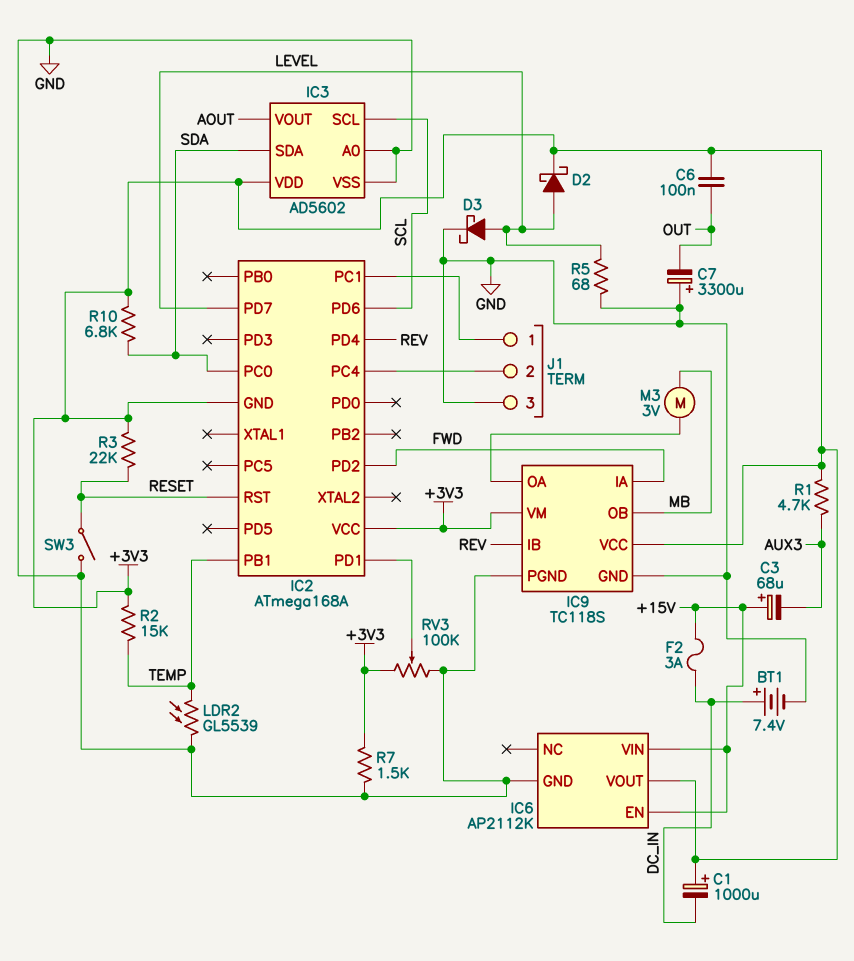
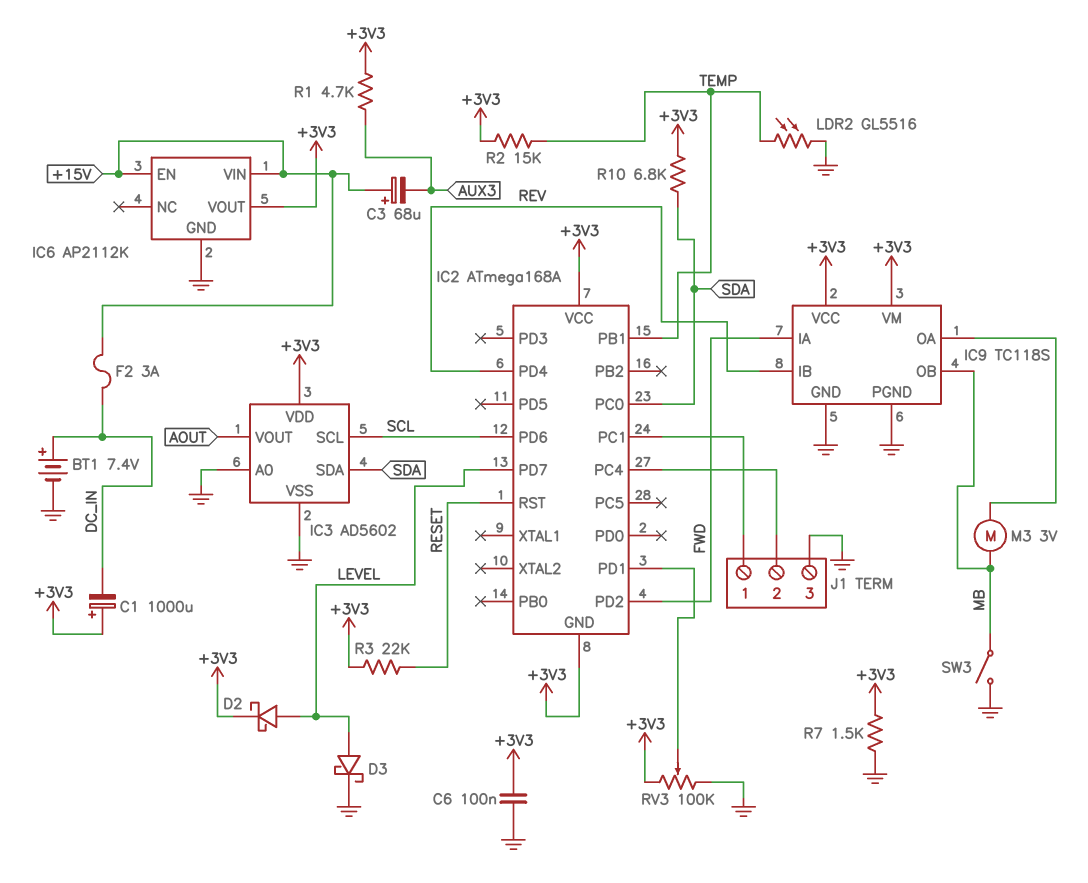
C6: 100nF (+3V3, OUT) -> 100nF (+3V3, GND)
C7: 3300uF (plus GND, minus OUT) -> none
LDR2: GL5539 (GND, TEMP) -> GL5516 (GND, TEMP)
R5: 68 (GND, LEVEL) -> none
SW3: switch (GND, RESET) -> switch (GND, MB)

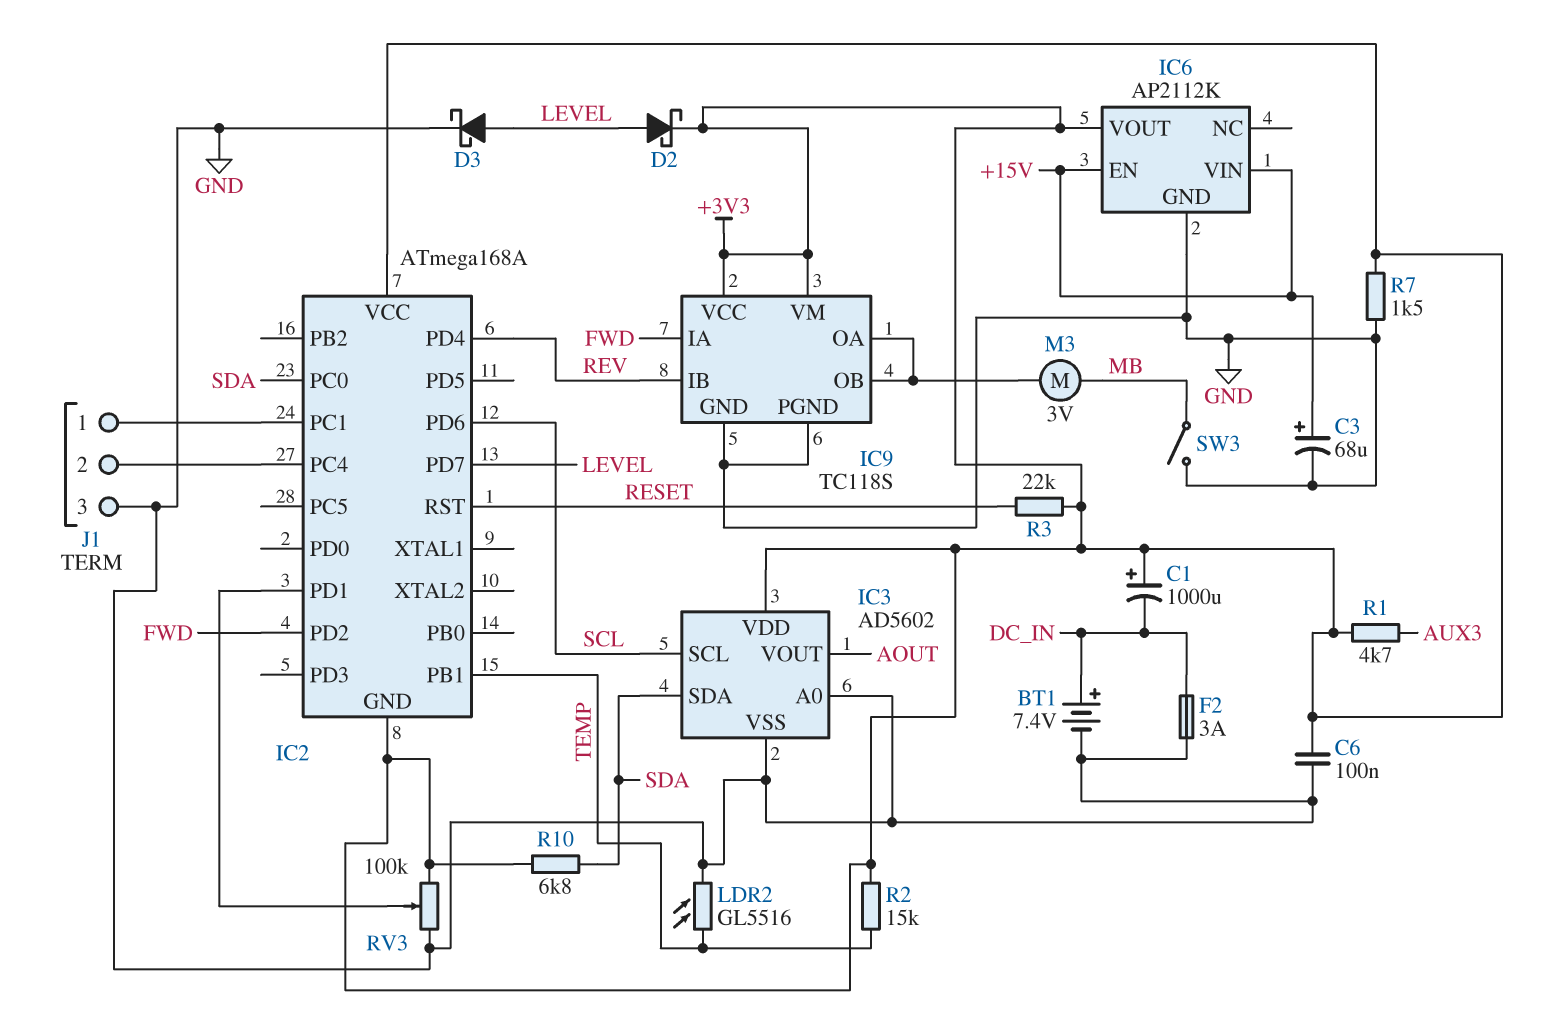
C3: 68uF (plus +15V, minus AUX3) -> 68uF (plus +15V, minus GND)
F2: 3A (+15V, DC_IN) -> 3A (DC_IN, GND)
IC9 pin OB: MB -> IC9/OA

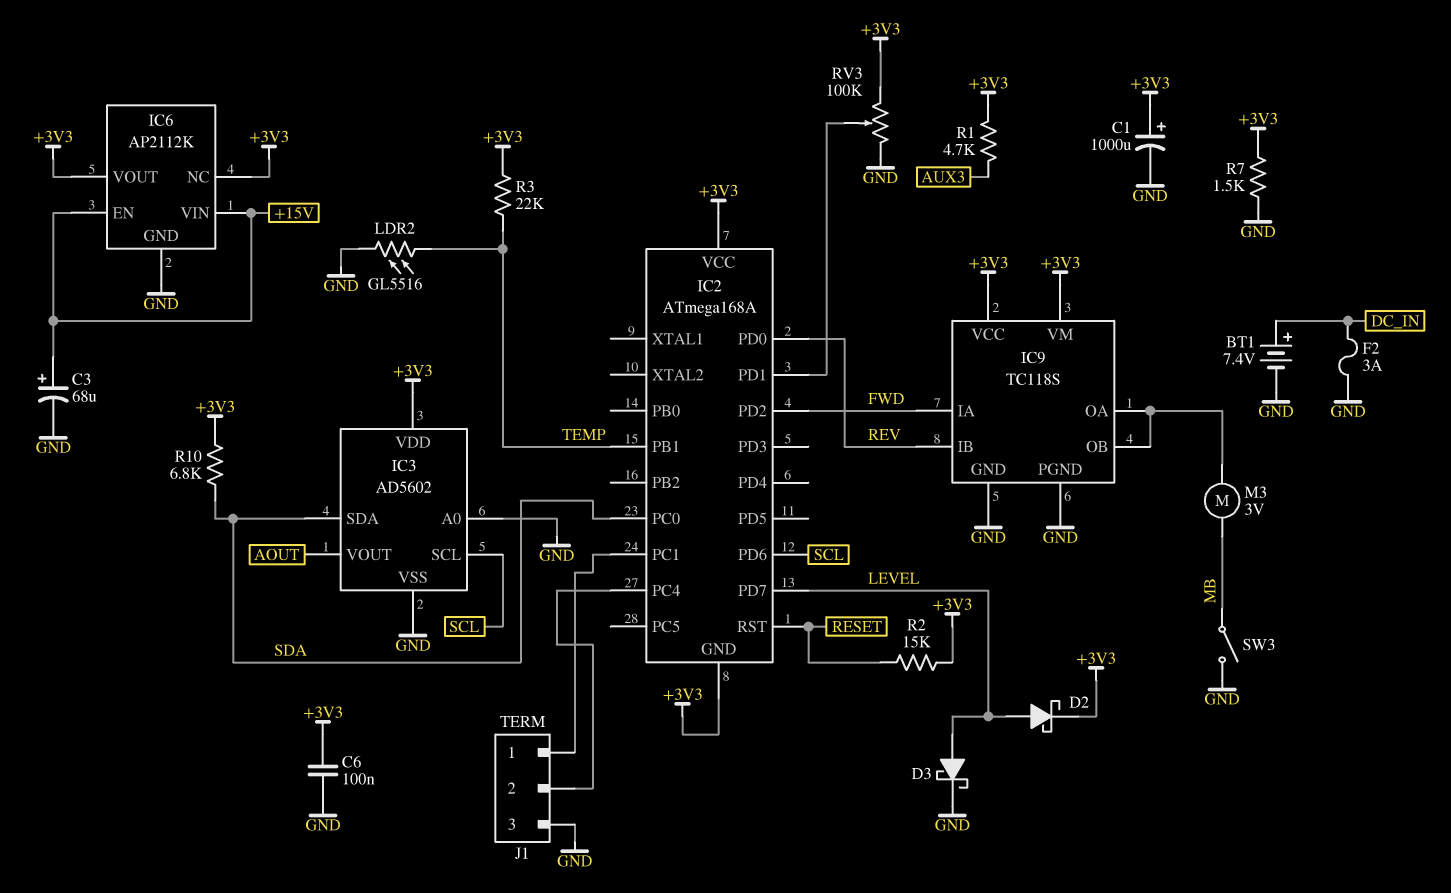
C1: 1000uF (plus +3V3, minus DC_IN) -> 1000uF (plus +3V3, minus GND)
IC2 pin PD0: none -> REV
IC2 pin PD4: REV -> none
IC6 pin NC: none -> +3V3
R2: 15k (+3V3, TEMP) -> 15k (+3V3, RESET)
R3: 22k (+3V3, RESET) -> 22k (+3V3, TEMP)

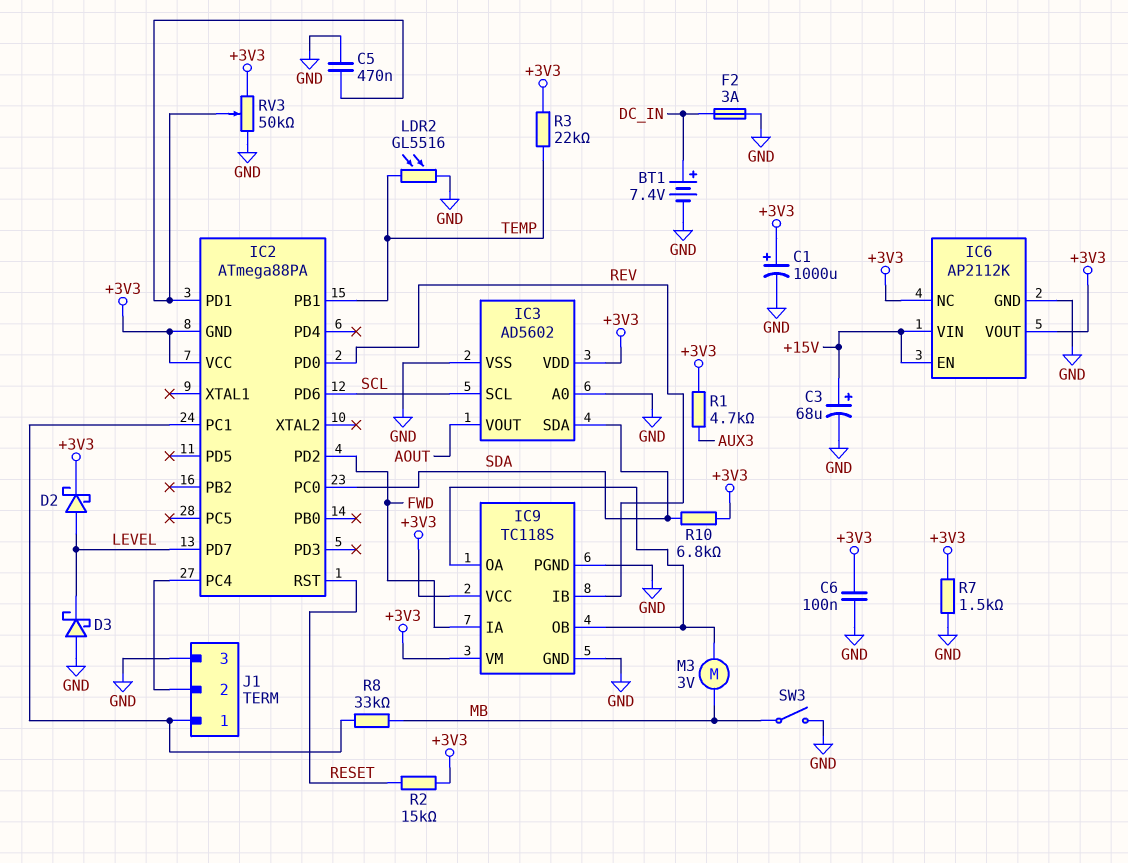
C5: none -> 470nF (GND, IC2/PD1)
D3: schottky (A LEVEL, K GND) -> schottky (A GND, K LEVEL)
IC2: ATmega168A -> ATmega88PA
R8: none -> 33k (IC2/PC1, MB)
RV3: 100k (+3V3, GND, wiper IC2/PD1) -> 50k (+3V3, GND, wiper IC2/PD1)

